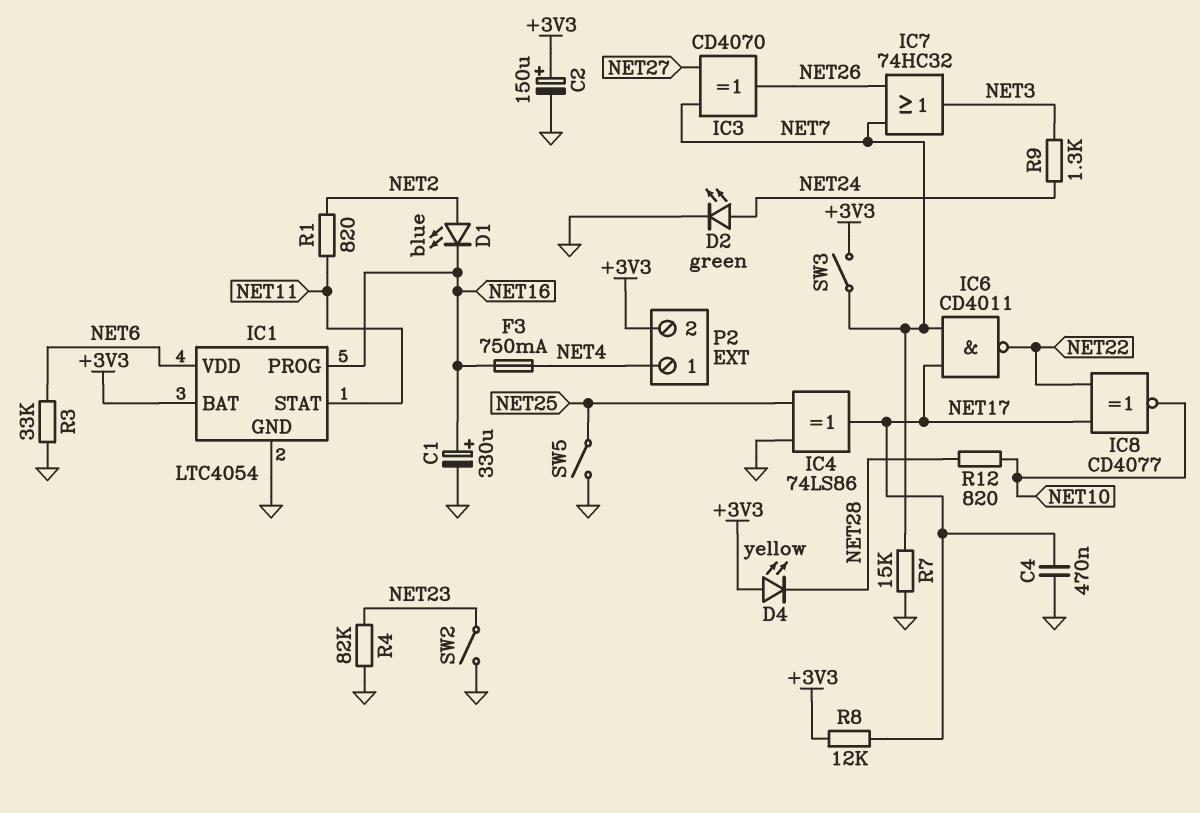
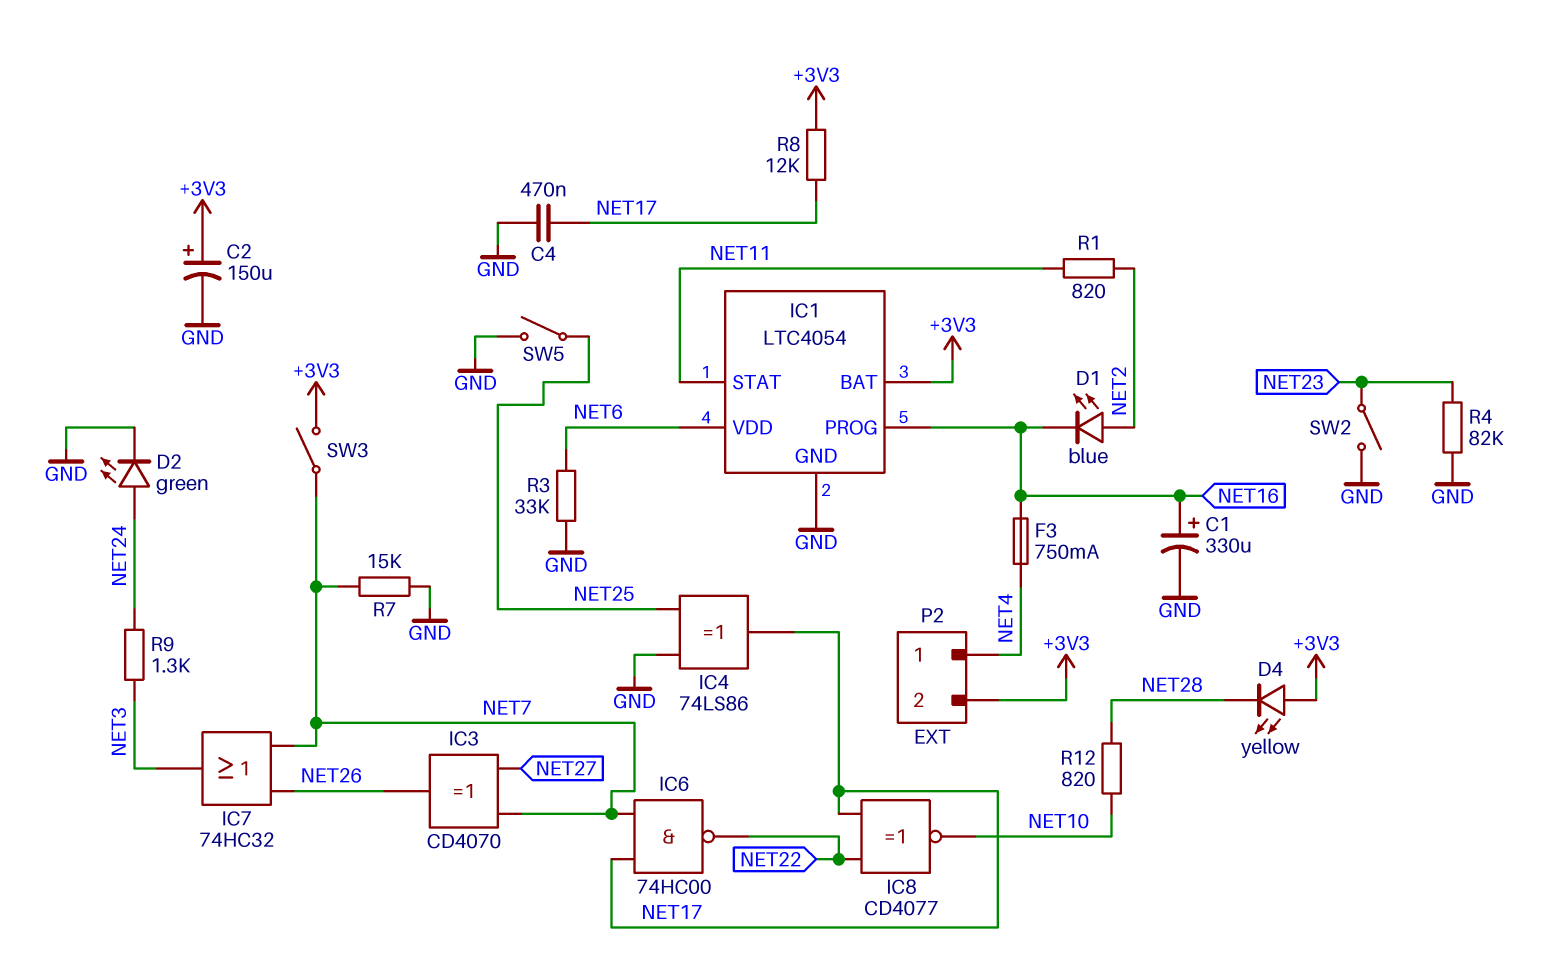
IC6: NAND CD4011 (in NET7, in NET17, out NET22) -> NAND 74HC00 (in NET7, in NET17, out NET22)

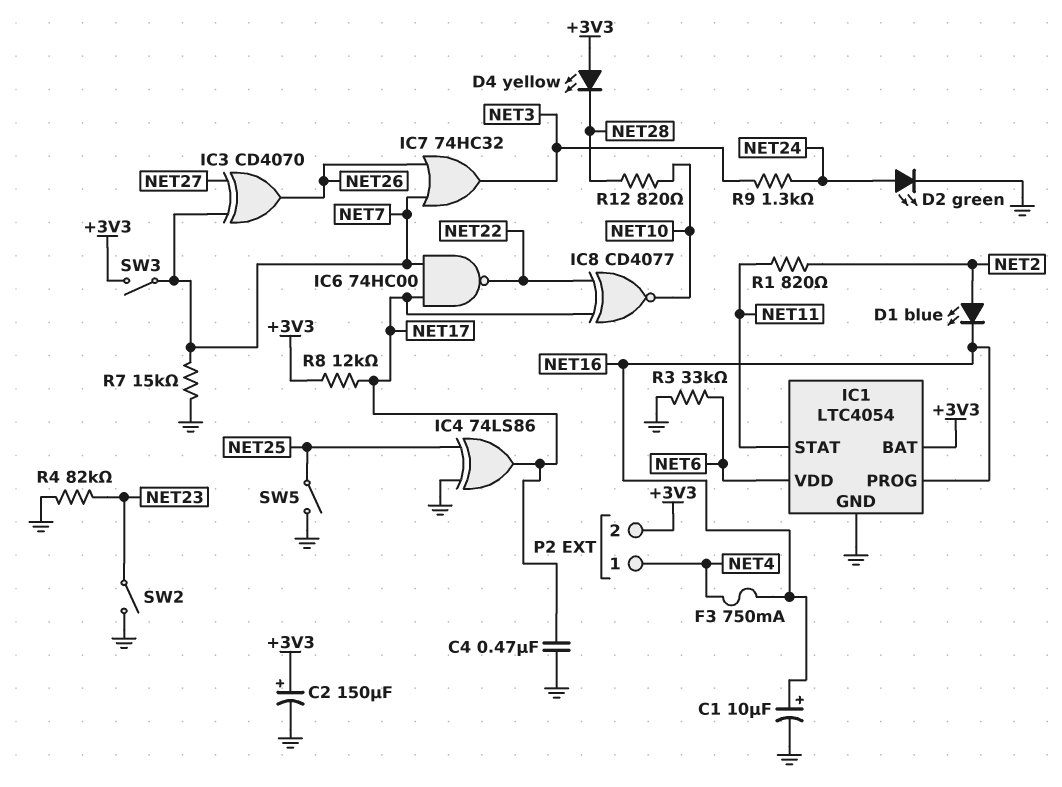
C1: 330uF (plus NET16, minus GND) -> 10uF (plus NET16, minus GND)

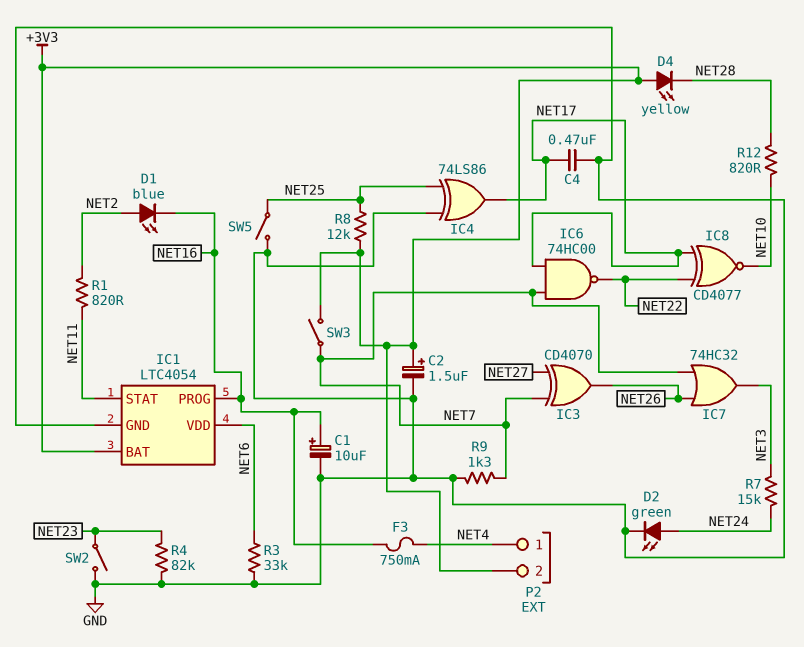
C2: 150uF (plus +3V3, minus GND) -> 1.5uF (plus +3V3, minus GND)
R7: 15k (GND, NET7) -> 15k (NET3, NET24)
R8: 12k (+3V3, NET17) -> 12k (+3V3, NET25)
R9: 1.3k (NET3, NET24) -> 1.3k (GND, NET7)

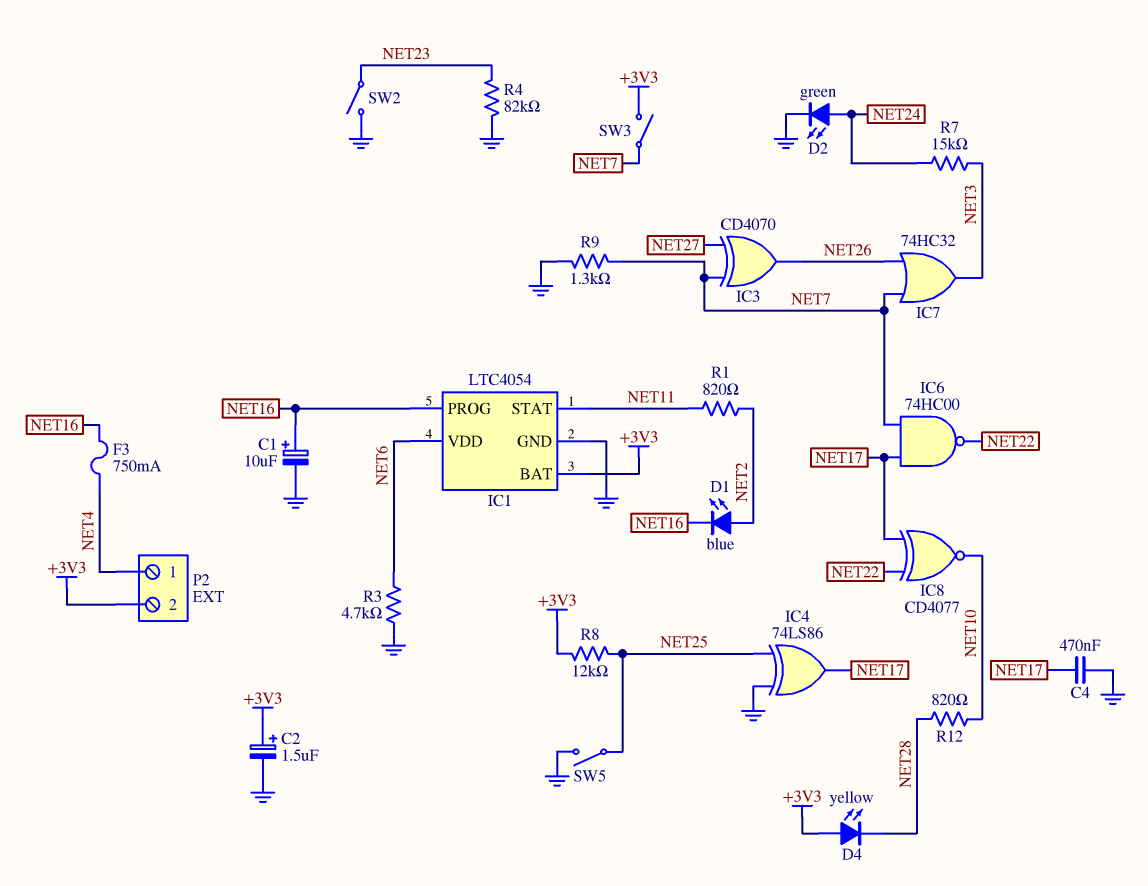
R3: 33k (GND, NET6) -> 4.7k (GND, NET6)

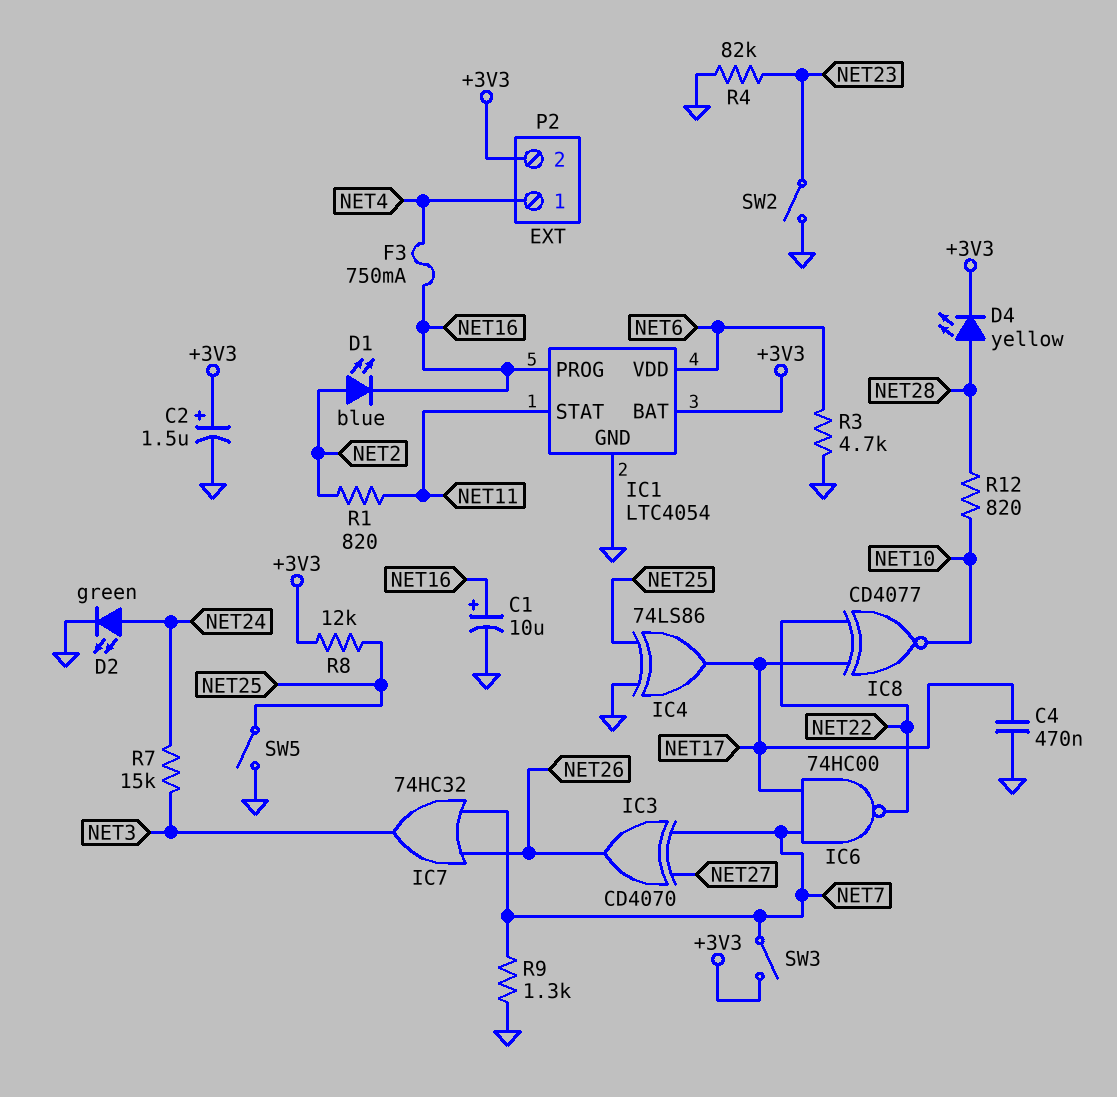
D4: LED yellow (A +3V3, K NET28) -> LED yellow (A NET28, K +3V3)

